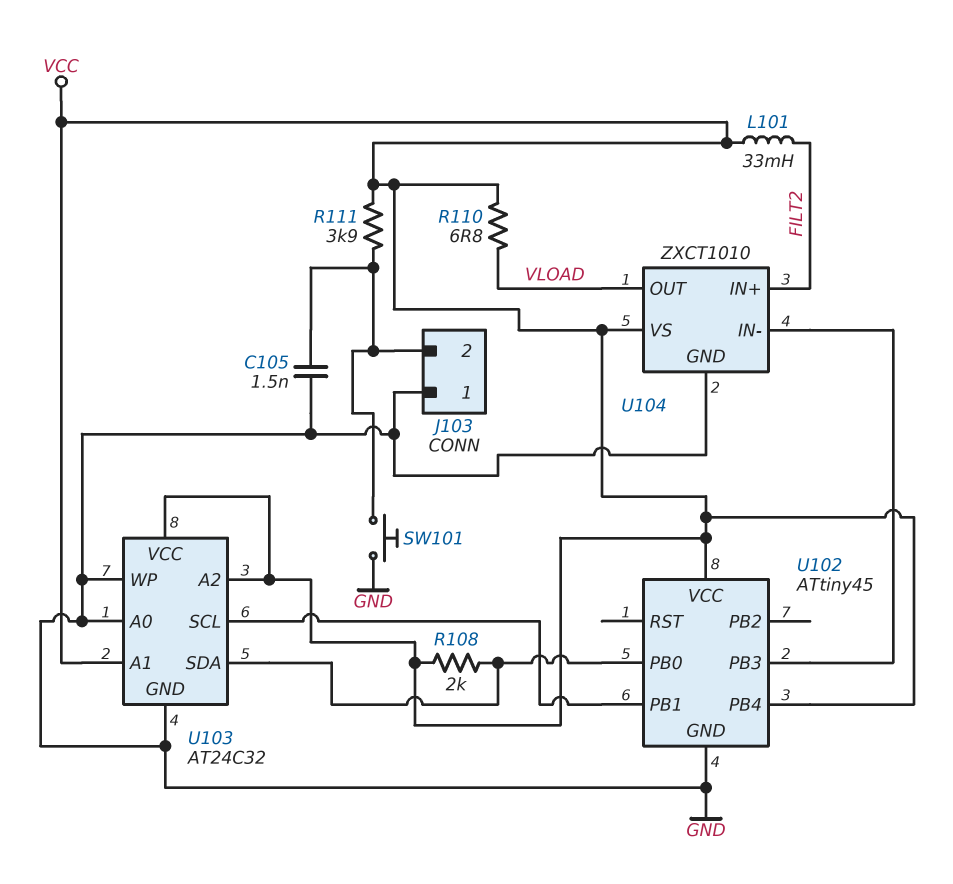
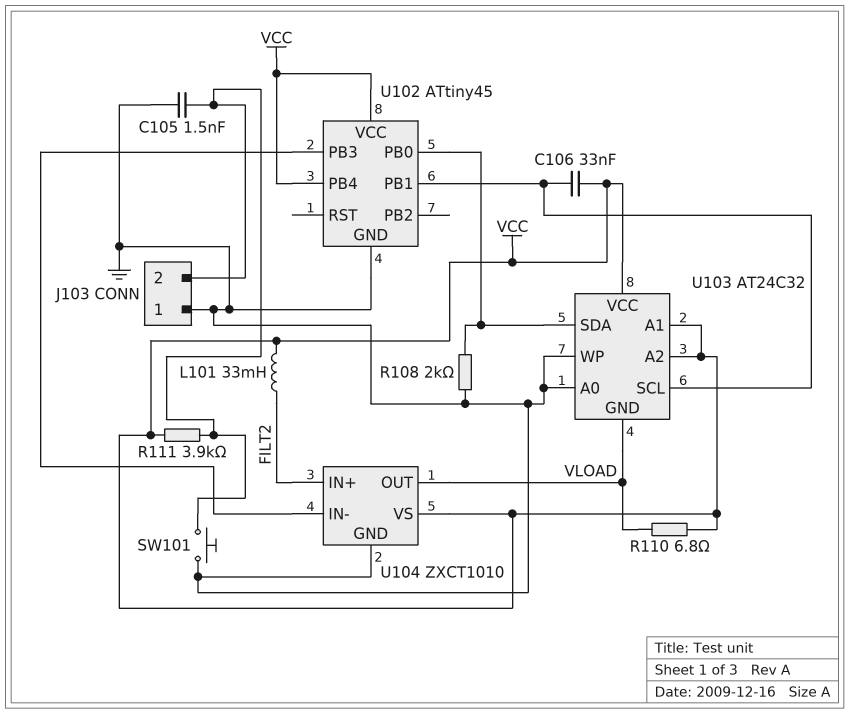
C106: none -> 33nF (U102/PB1, VCC)
R108: 2k (U102/PB0, VCC) -> 2k (GND, U102/PB0)
U103 pin GND: GND -> VLOAD

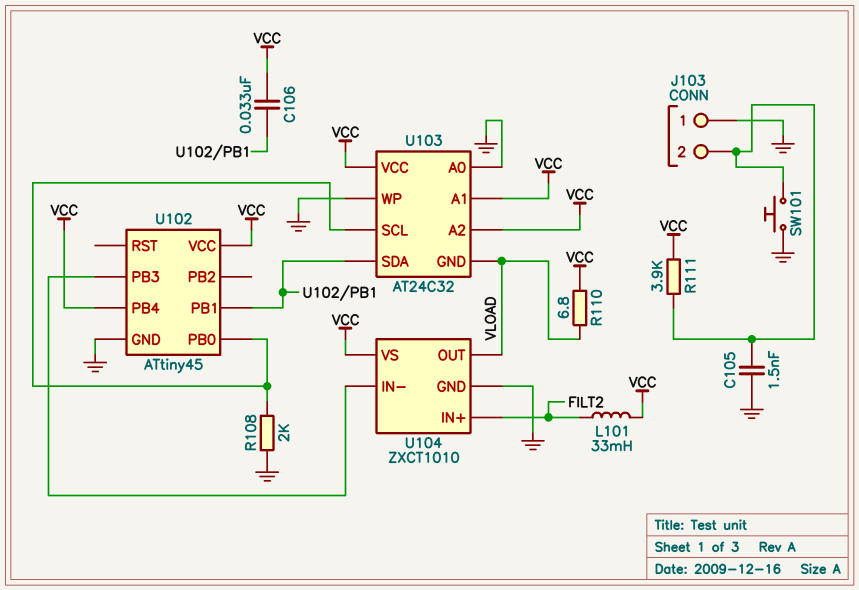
U103 pin SCL: U102/PB1 -> U102/PB0
U103 pin SDA: U102/PB0 -> U102/PB1

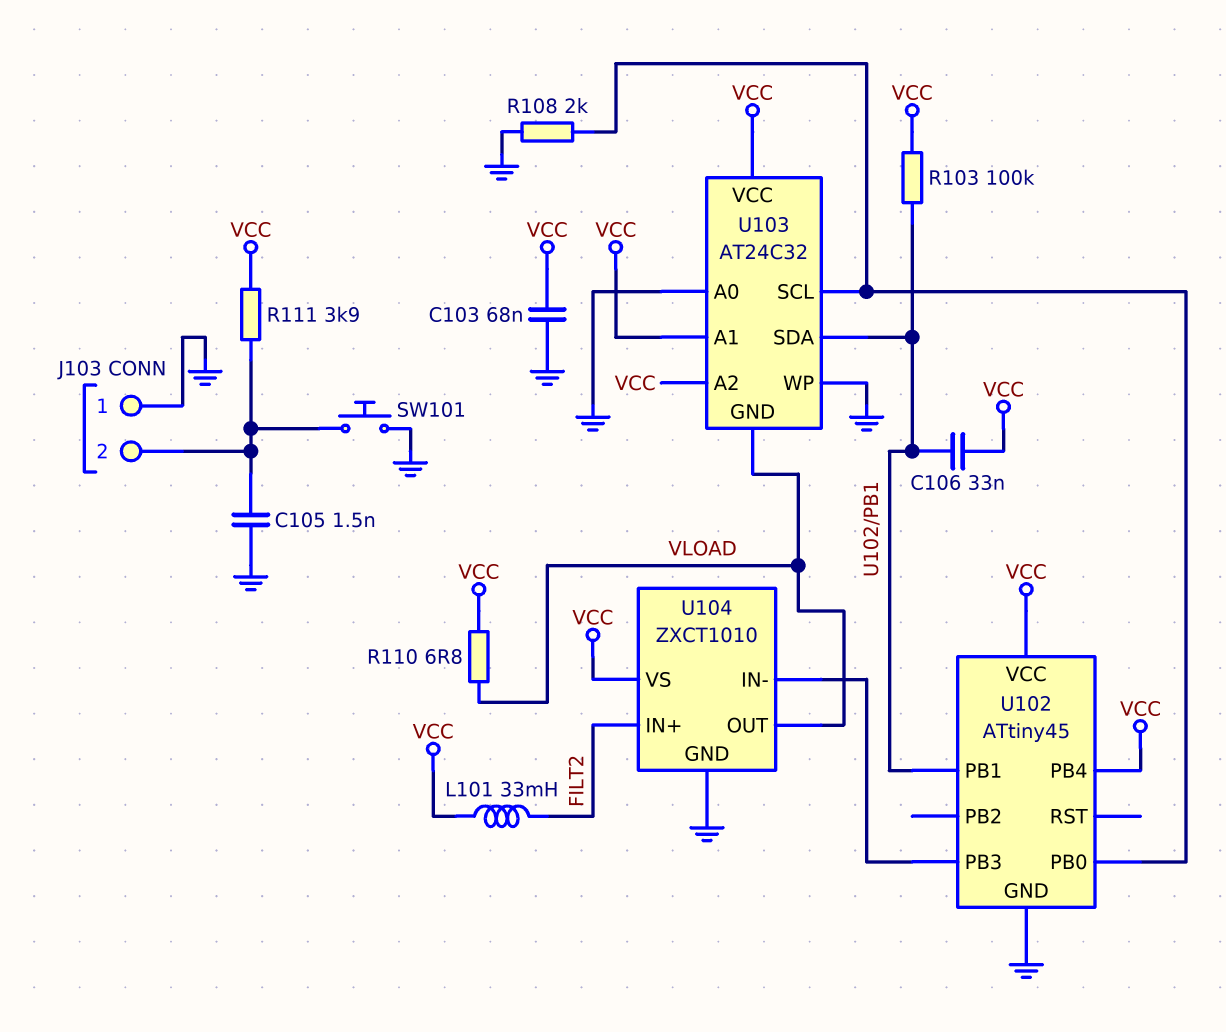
C103: none -> 68nF (GND, VCC)
R103: none -> 100k (U102/PB1, VCC)

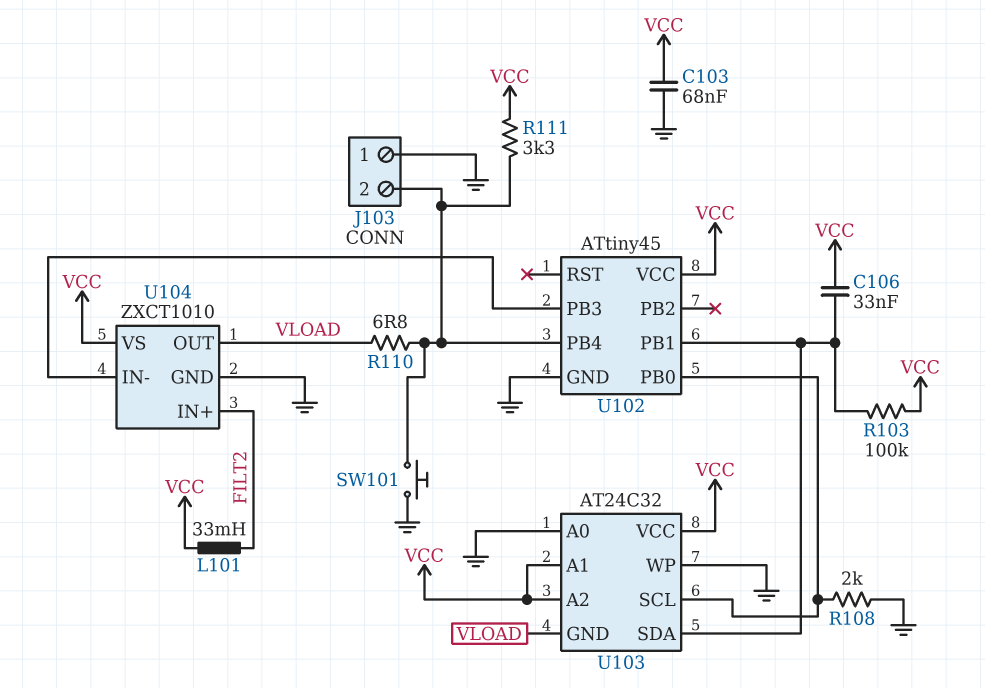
C105: 1.5nF (GND, J103/2) -> none
R110: 6.8 (VCC, VLOAD) -> 6.8 (J103/2, VLOAD)
R111: 3.9k (J103/2, VCC) -> 3.3k (J103/2, VCC)
U102 pin PB4: VCC -> J103/2

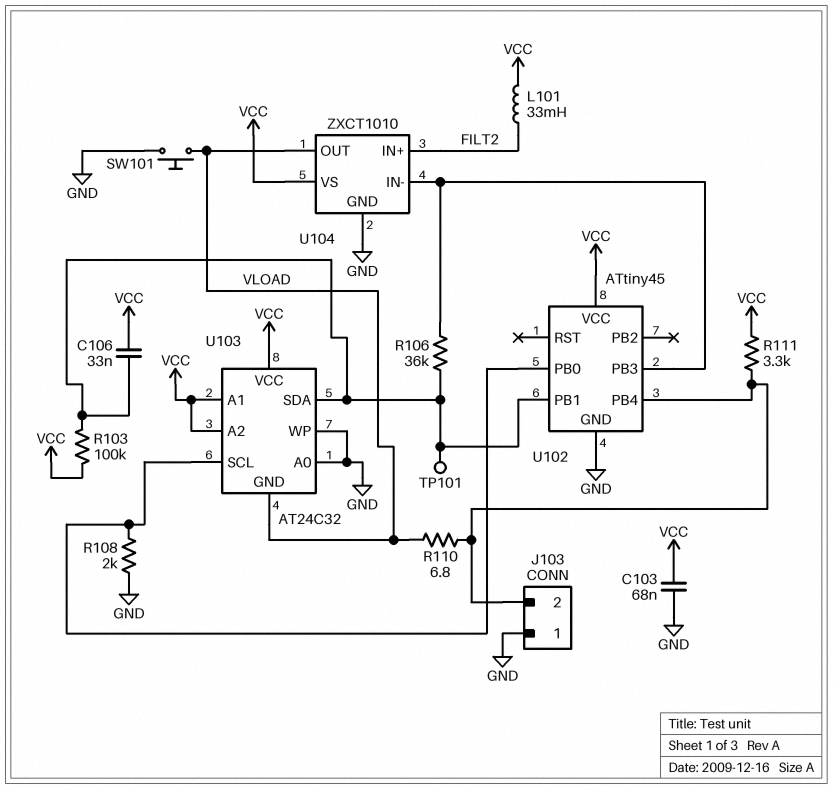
R106: none -> 36k (U102/PB1, U102/PB3)
SW101: button (GND, J103/2) -> button (GND, VLOAD)
TP101: none -> test point (U102/PB1)

